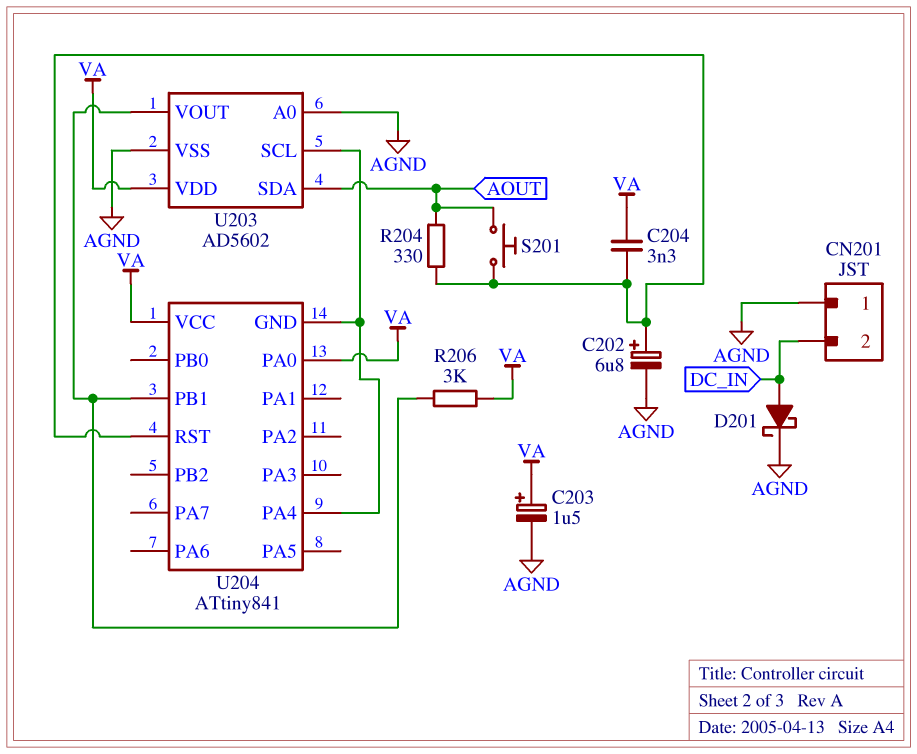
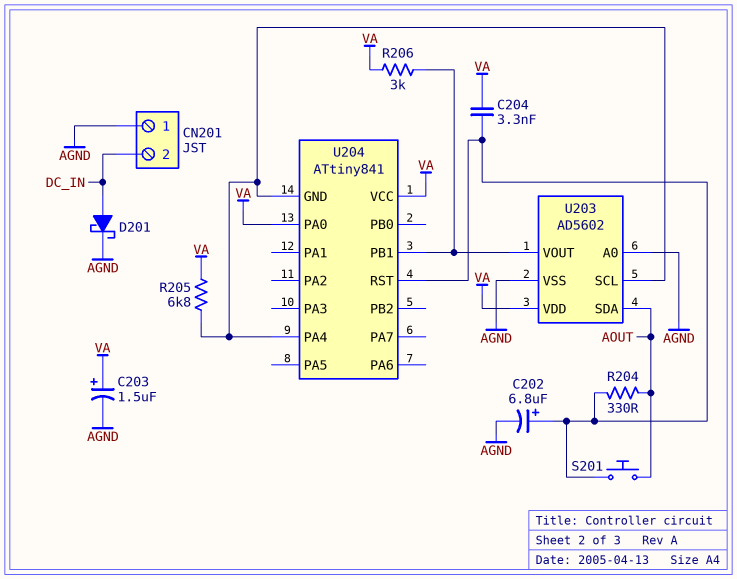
R205: none -> 6.8k (U203/SCL, VA)

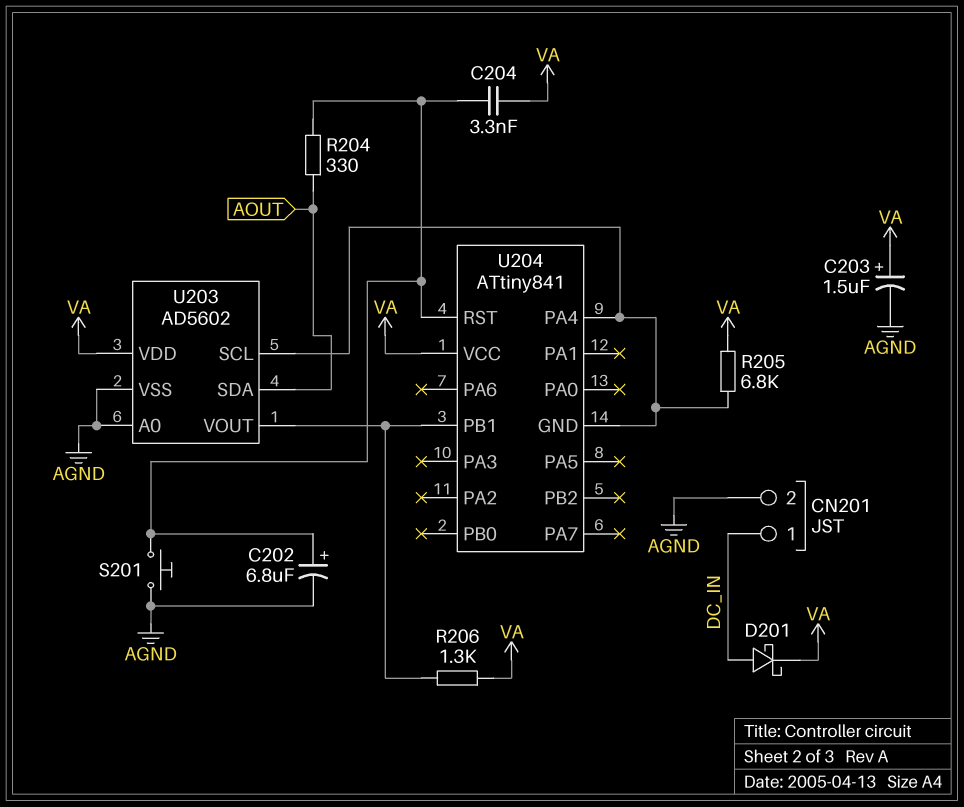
CN201 pin 1: AGND -> DC_IN
CN201 pin 2: DC_IN -> AGND
D201: schottky (A DC_IN, K AGND) -> schottky (A DC_IN, K VA)
R206: 3k (U203/VOUT, VA) -> 1.3k (U203/VOUT, VA)
S201: button (AOUT, U204/RST) -> button (AGND, U204/RST)
U204 pin PA0: VA -> none

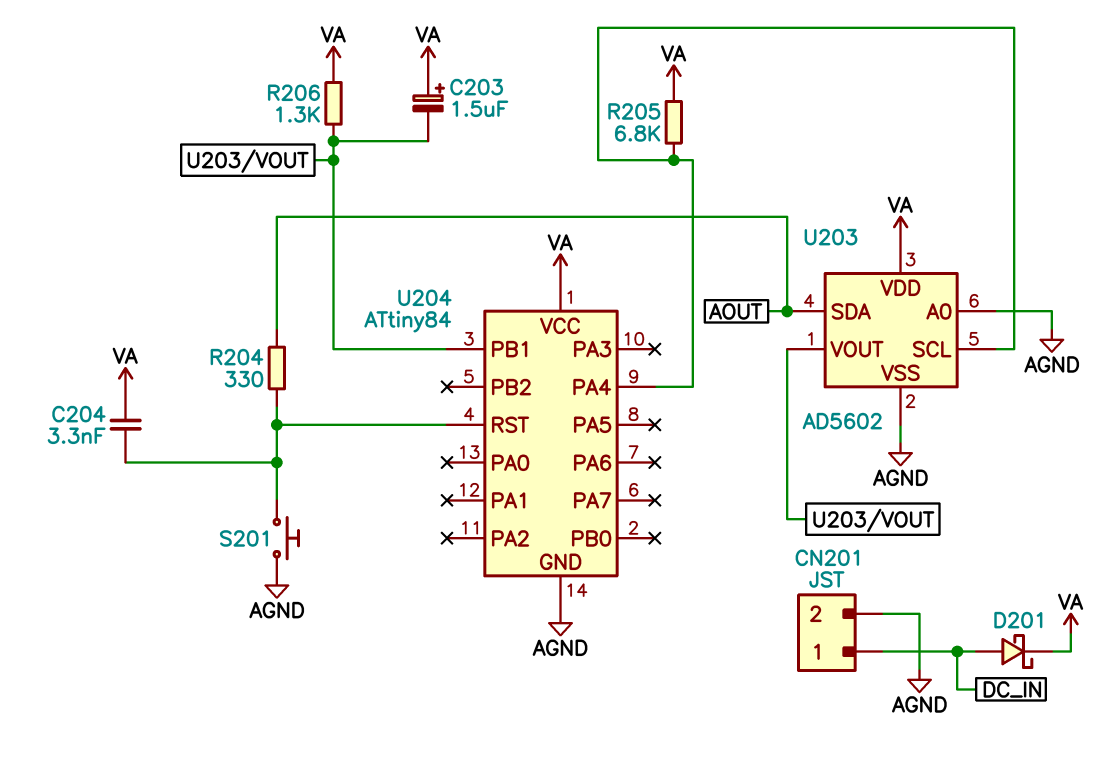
C202: 6.8uF (plus U204/RST, minus AGND) -> none
C203: 1.5uF (plus VA, minus AGND) -> 1.5uF (plus VA, minus U203/VOUT)
U204: ATtiny841 -> ATtiny84
U204 pin GND: U203/SCL -> AGND

